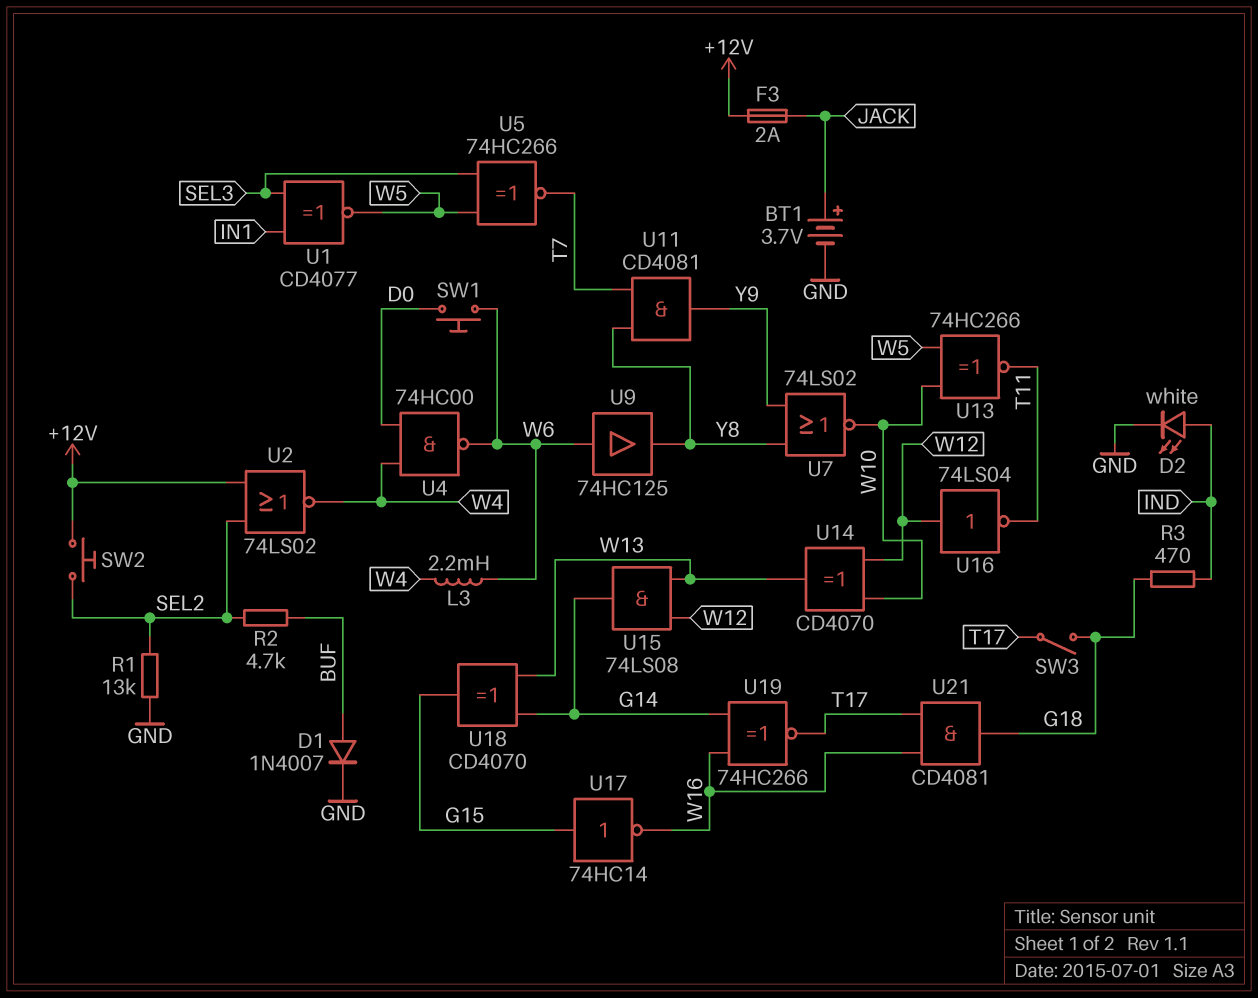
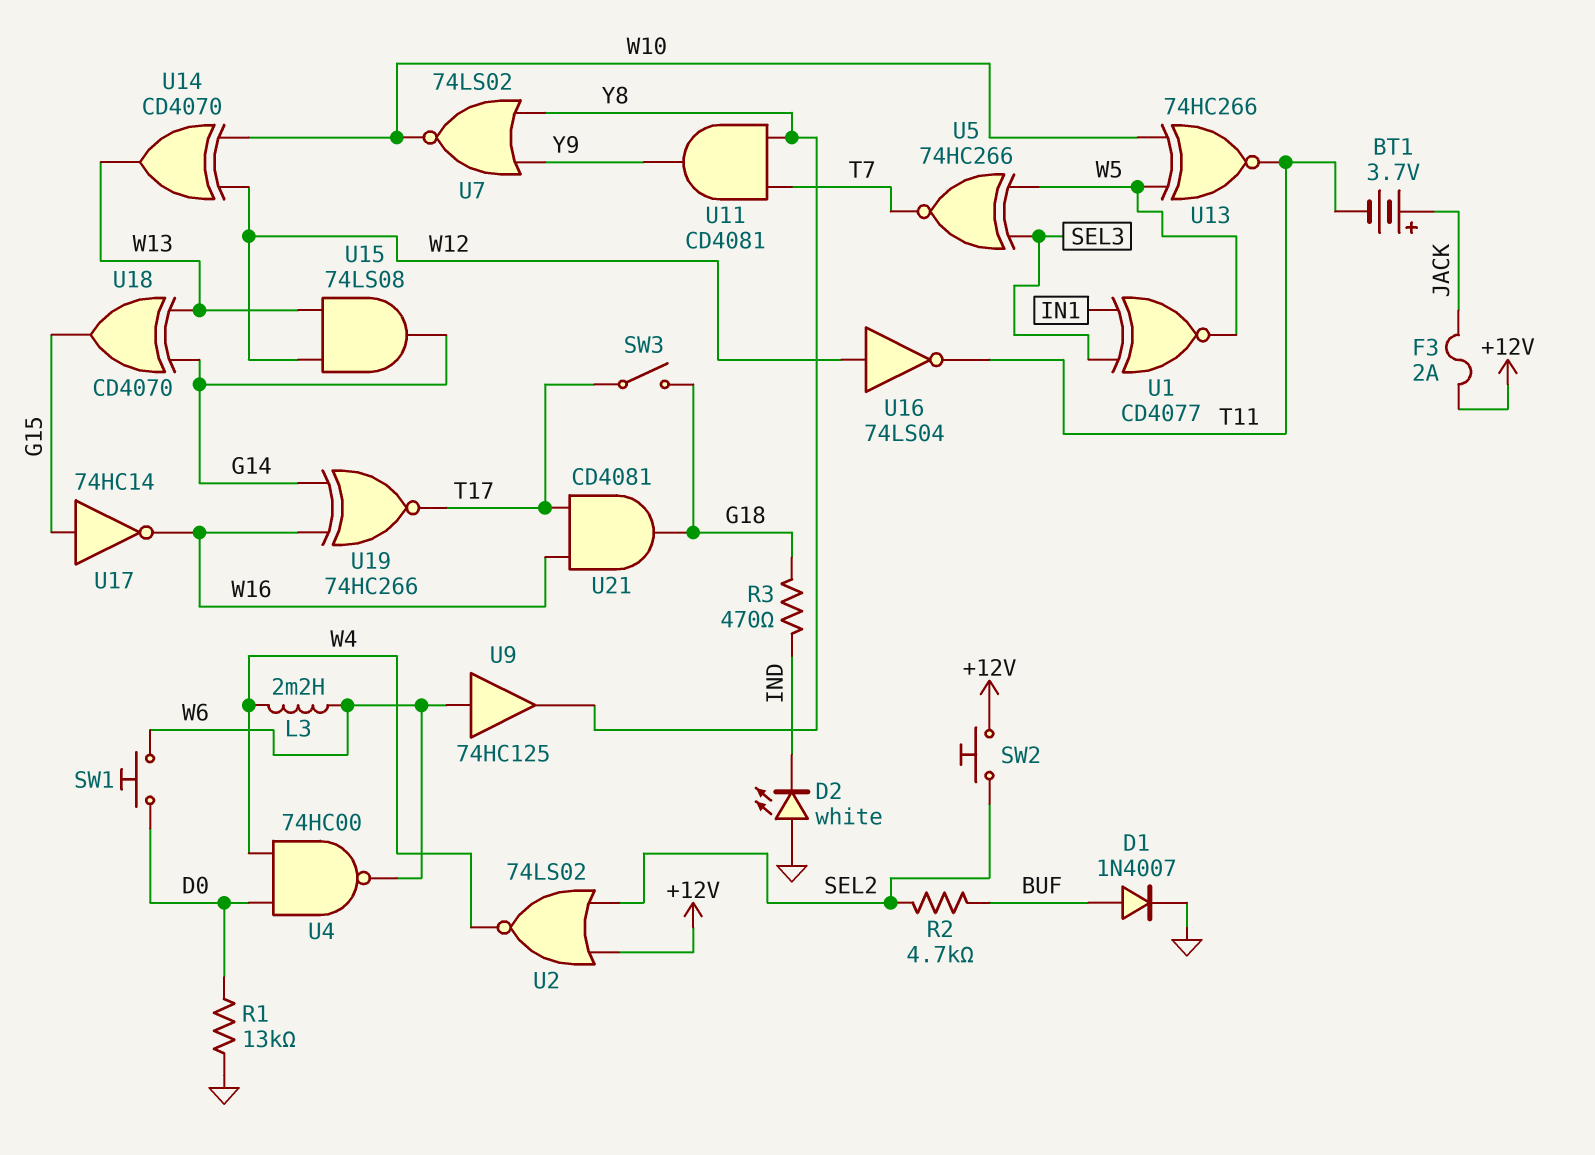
BT1: 3.7V (plus JACK, minus GND) -> 3.7V (plus JACK, minus T11)
D2: LED white (A IND, K GND) -> LED white (A GND, K IND)
R1: 13k (GND, SEL2) -> 13k (D0, GND)

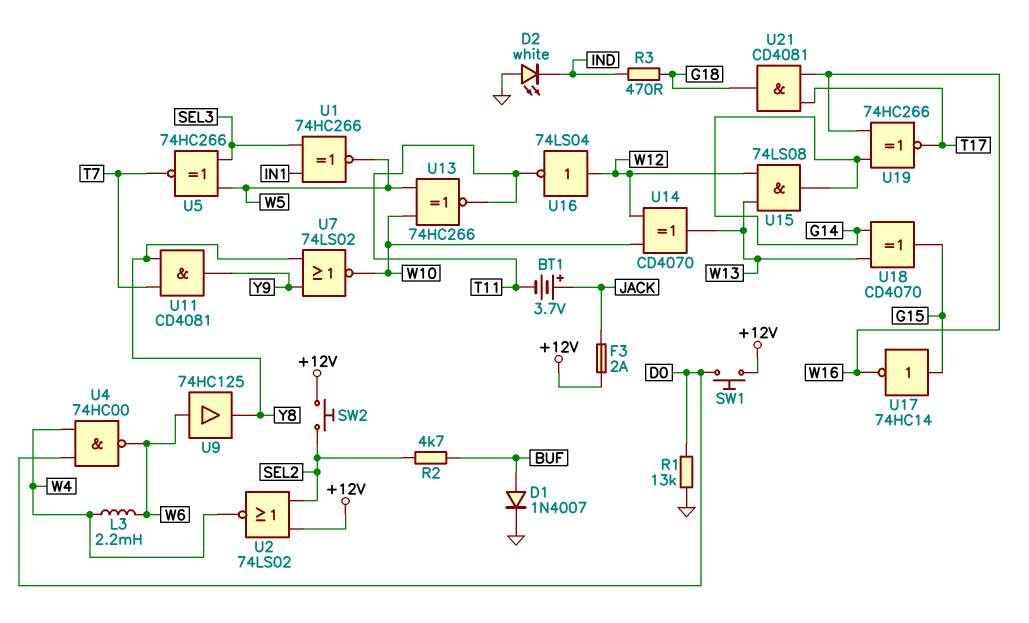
SW1: button (D0, W6) -> button (+12V, D0)
SW3: switch (G18, T17) -> none
U1: XNOR CD4077 (in IN1, in SEL3, out W5) -> XNOR 74HC266 (in IN1, in SEL3, out W5)

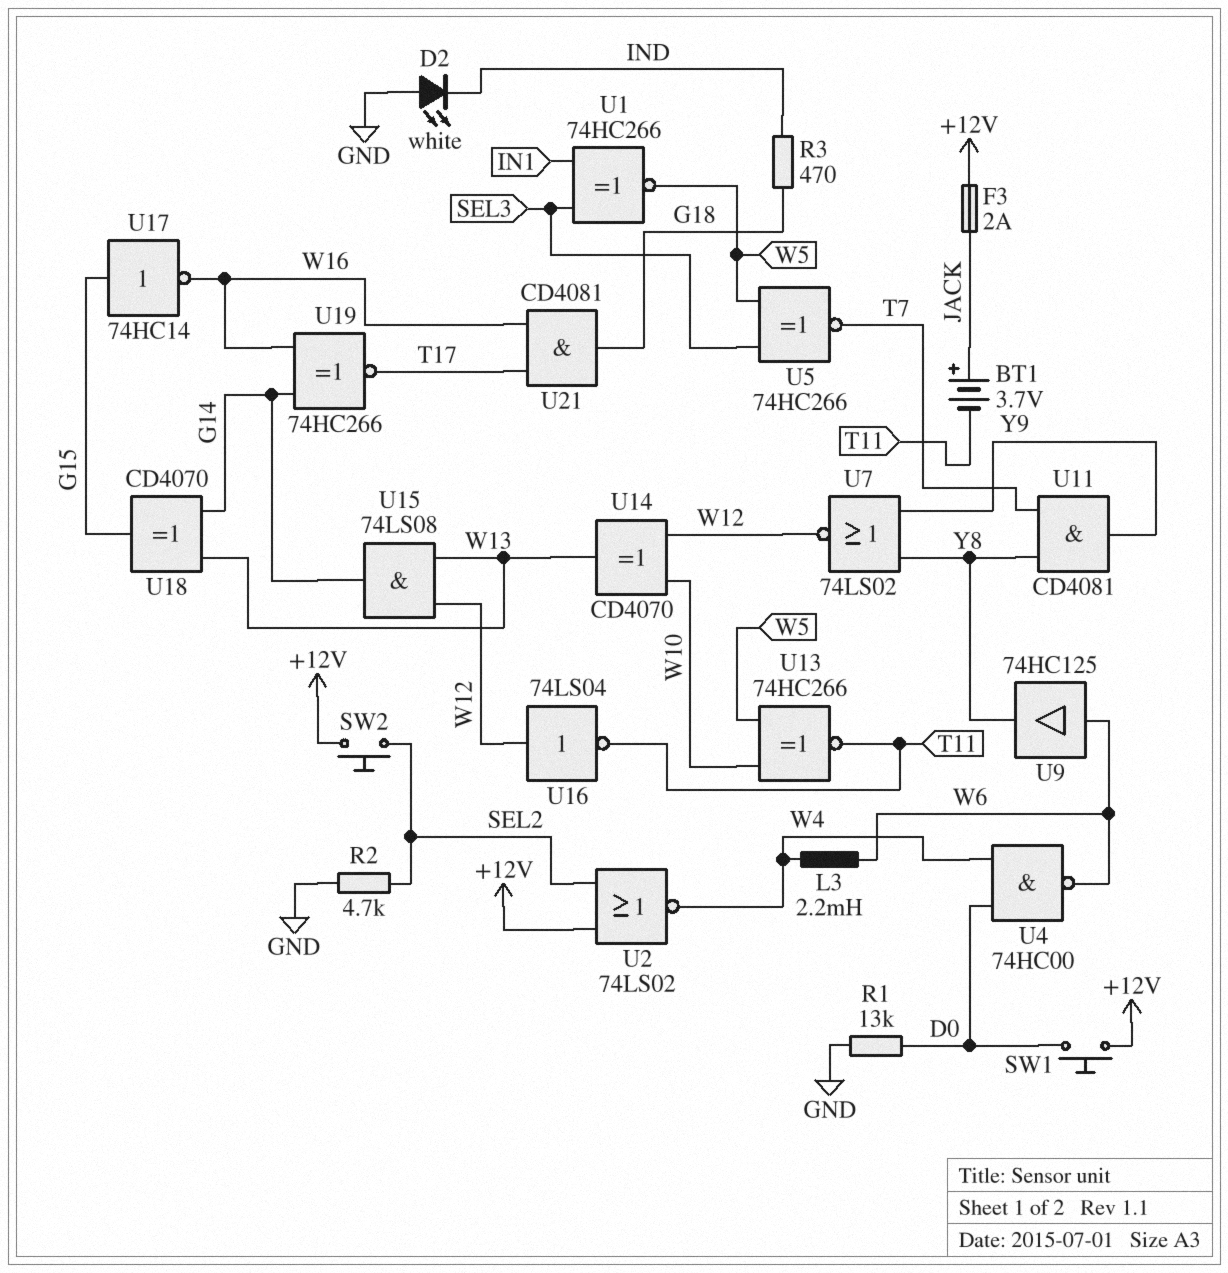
D1: diode 1N4007 (A BUF, K GND) -> none
R2: 4.7k (BUF, SEL2) -> 4.7k (GND, SEL2)
U7: NOR 74LS02 (in Y8, in Y9, out W10) -> NOR 74LS02 (in Y8, in Y9, out W12)

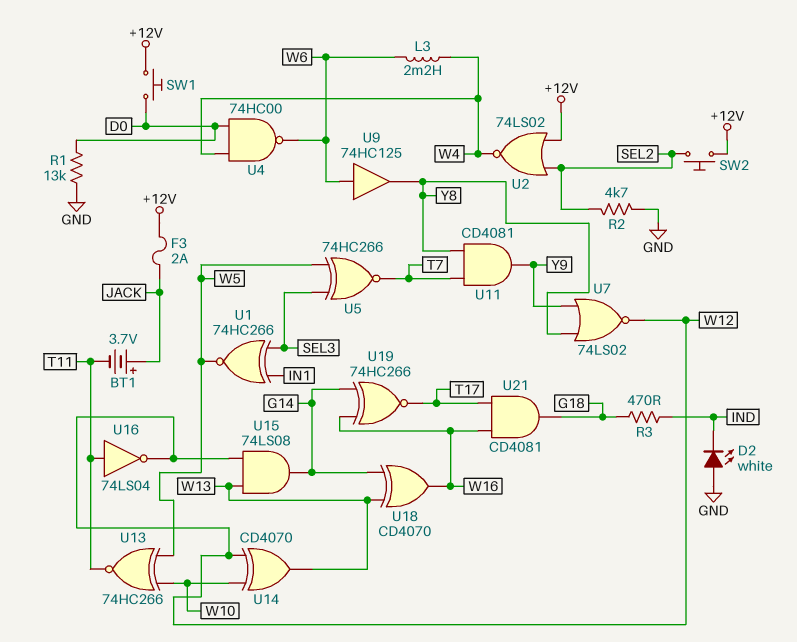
U16: NOT 74LS04 (in W12, out T11) -> NOT 74LS04 (in T11, out W12)
U17: NOT 74HC14 (in G15, out W16) -> none
U18: XOR CD4070 (in G14, in W13, out G15) -> XOR CD4070 (in G14, in W13, out W16)

